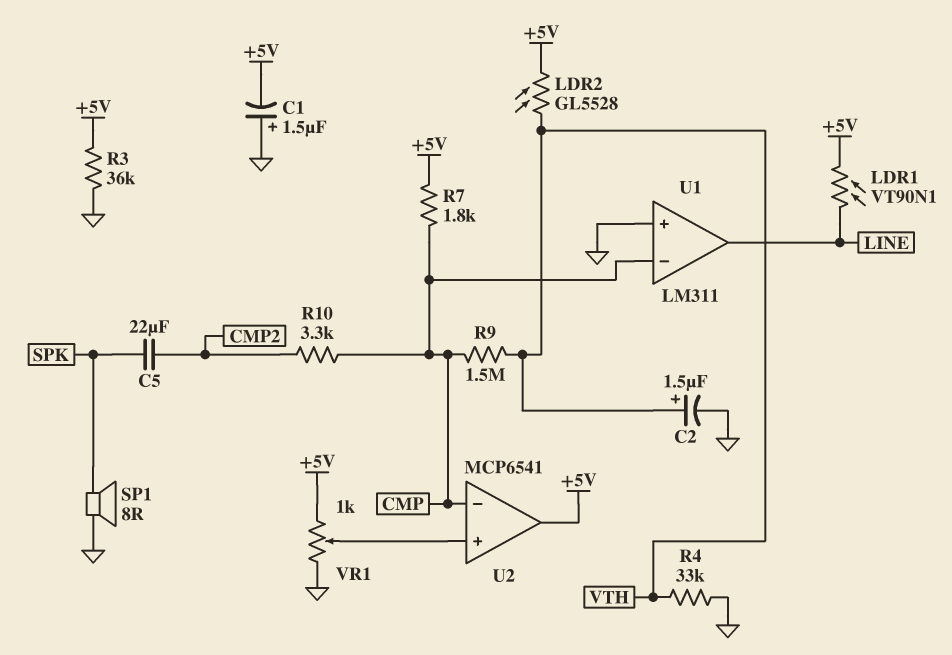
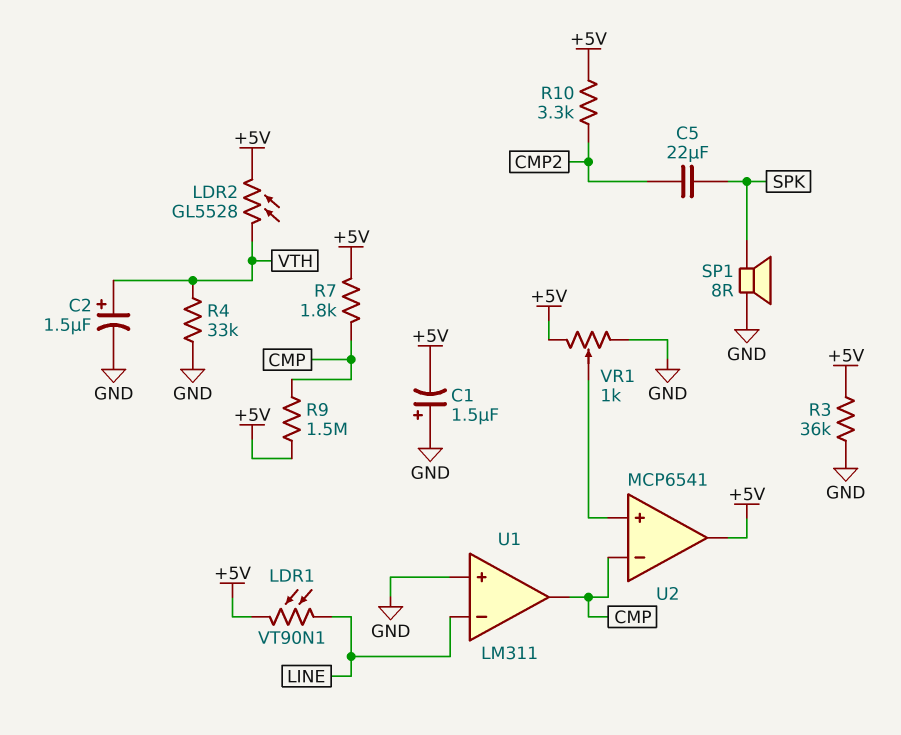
R9: 1.5M (CMP, VTH) -> 1.5M (+5V, CMP)
R10: 3.3k (CMP, CMP2) -> 3.3k (+5V, CMP2)
U1 pin in-: CMP -> LINE
U1 pin out: LINE -> CMP

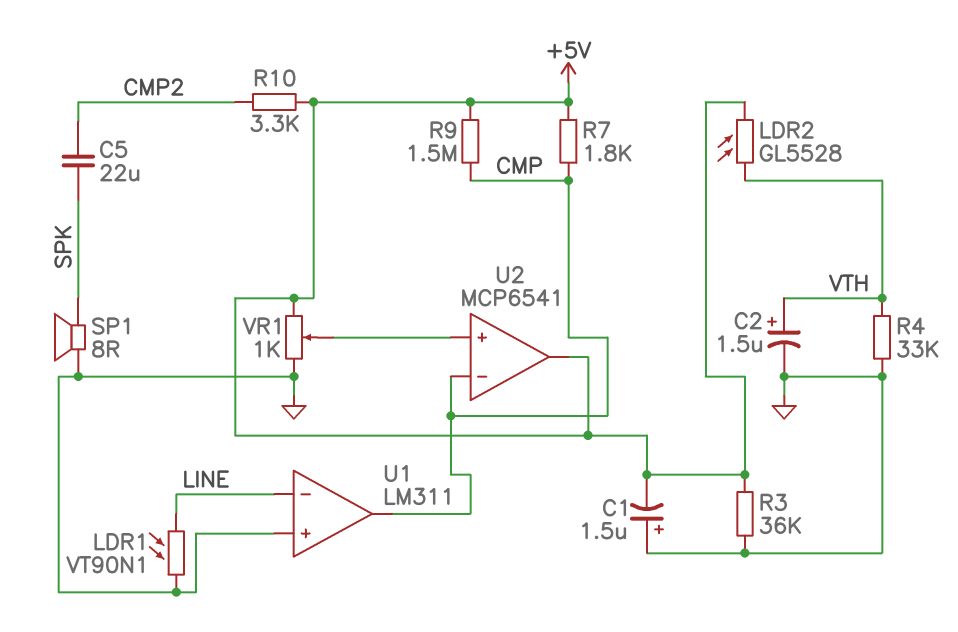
LDR1: VT90N1 (+5V, LINE) -> VT90N1 (GND, LINE)

